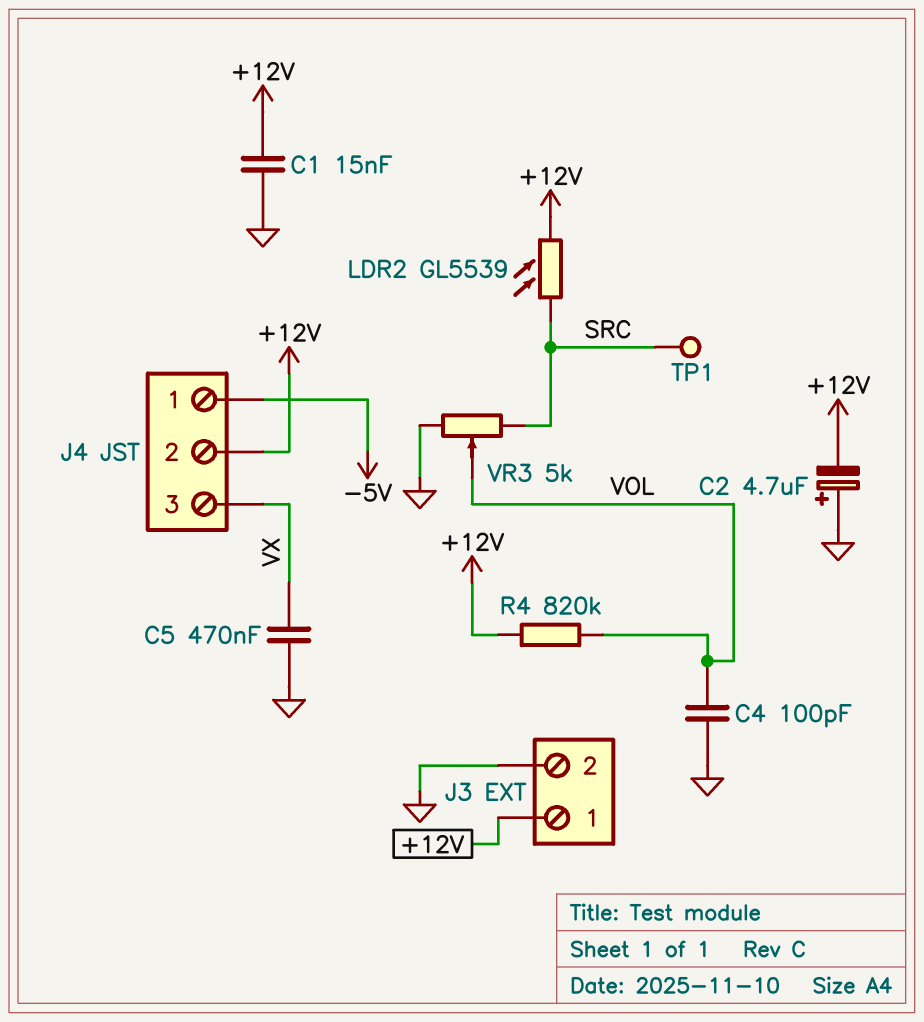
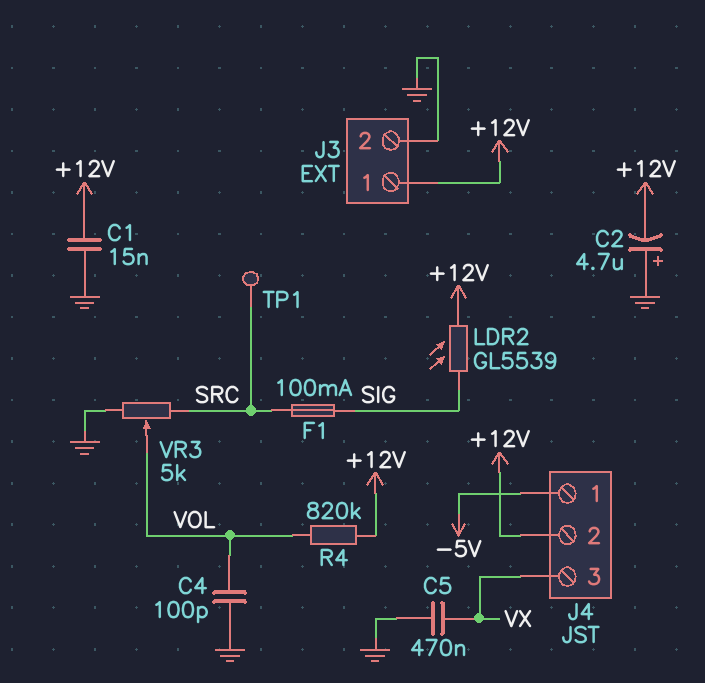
F1: none -> 100mA (SIG, SRC)
LDR2: GL5539 (+12V, SRC) -> GL5539 (+12V, SIG)

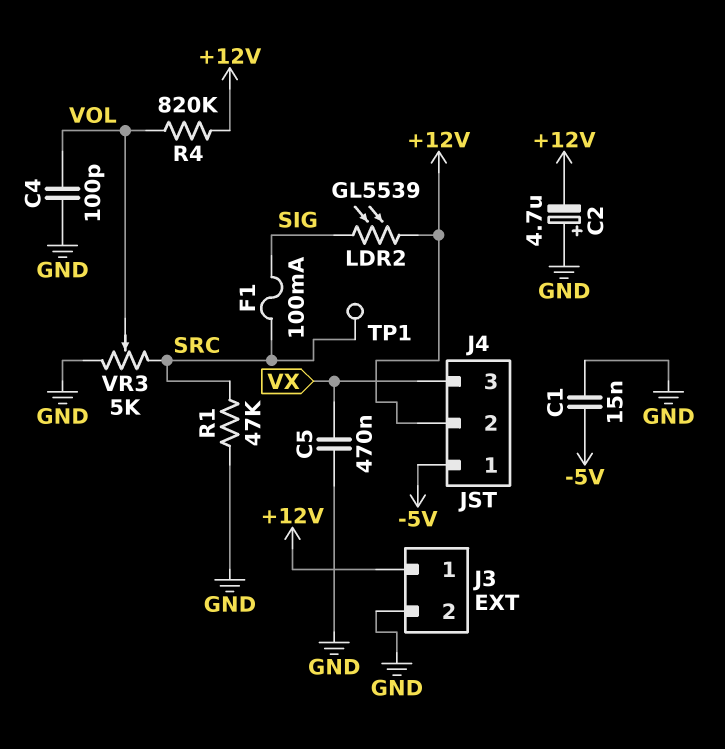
C1: 15nF (+12V, GND) -> 15nF (-5V, GND)
R1: none -> 47k (GND, SRC)

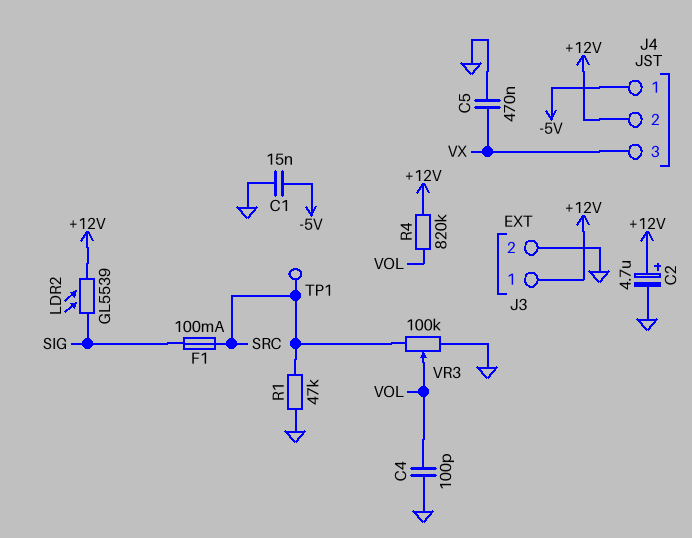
C2: 4.7uF (plus GND, minus +12V) -> 4.7uF (plus +12V, minus GND)
VR3: 5k (GND, SRC, wiper VOL) -> 100k (GND, SRC, wiper VOL)

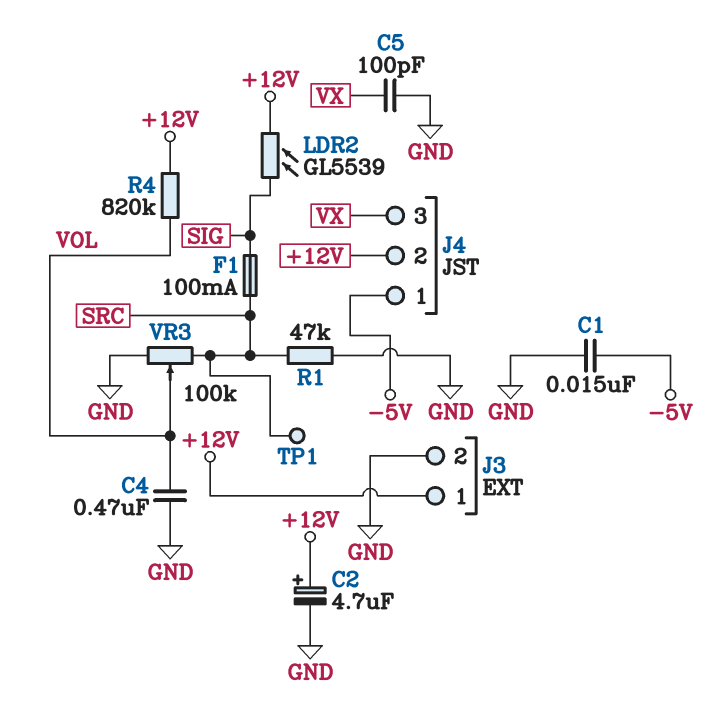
C4: 100pF (GND, VOL) -> 470nF (GND, VOL)
C5: 470nF (GND, VX) -> 100pF (GND, VX)

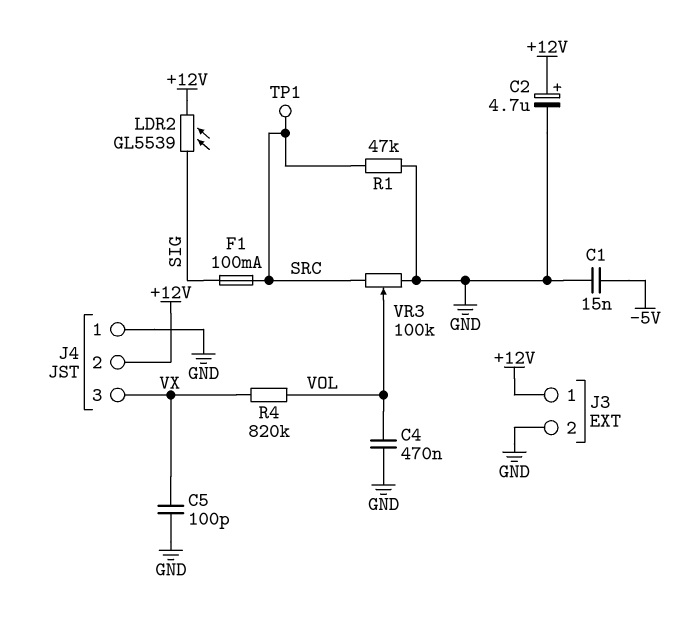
J4 pin 1: -5V -> GND
R4: 820k (+12V, VOL) -> 820k (VOL, VX)

